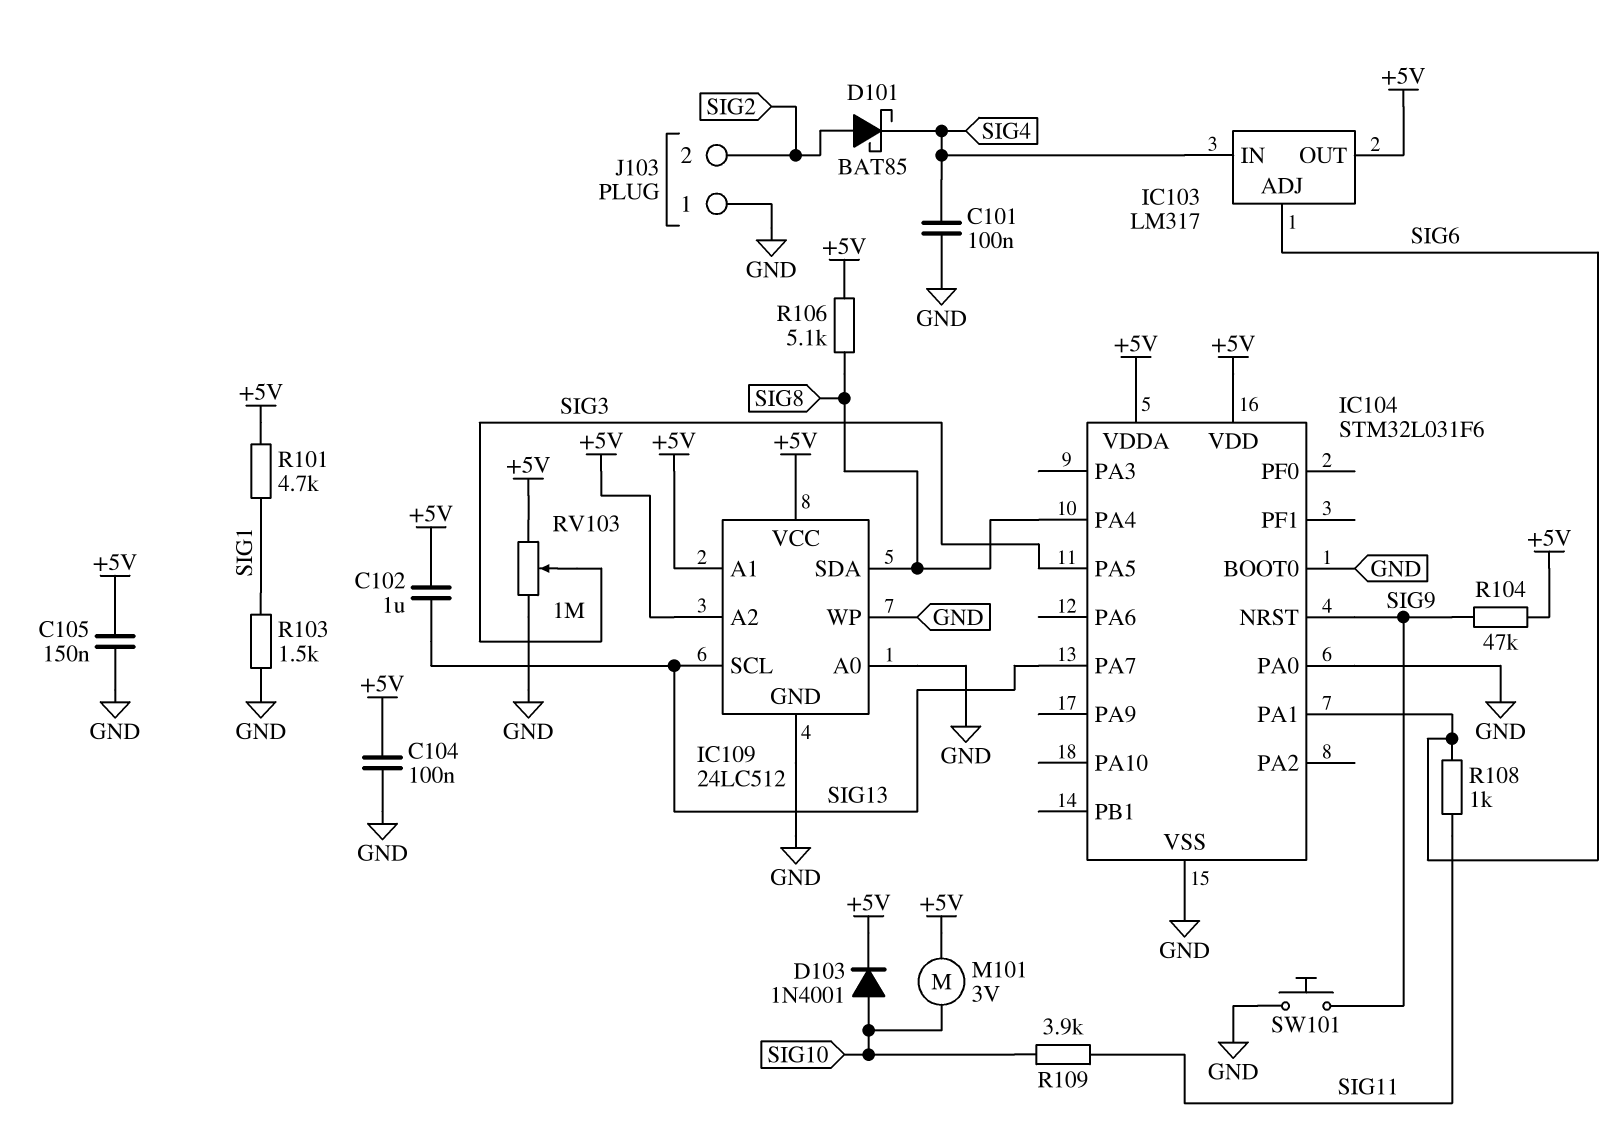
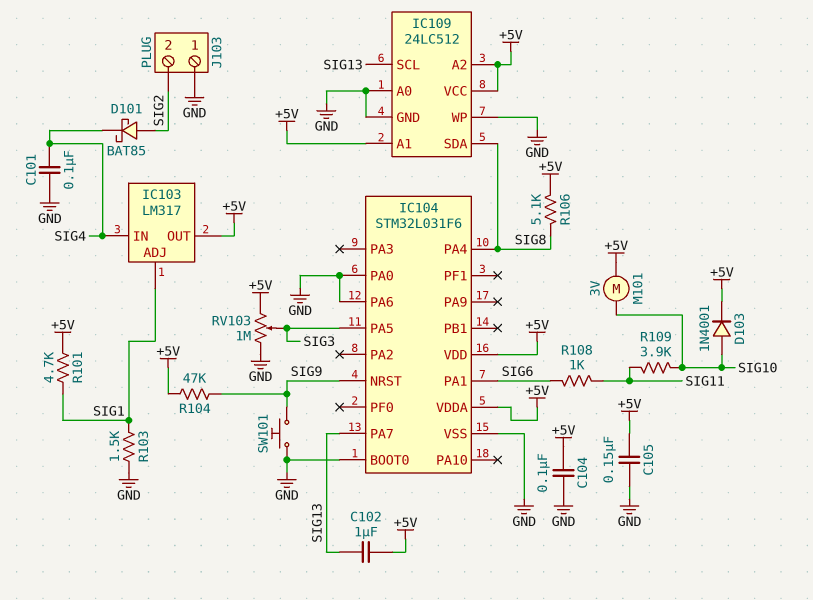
IC103 pin ADJ: SIG6 -> SIG1
IC104 pin PA6: none -> GND

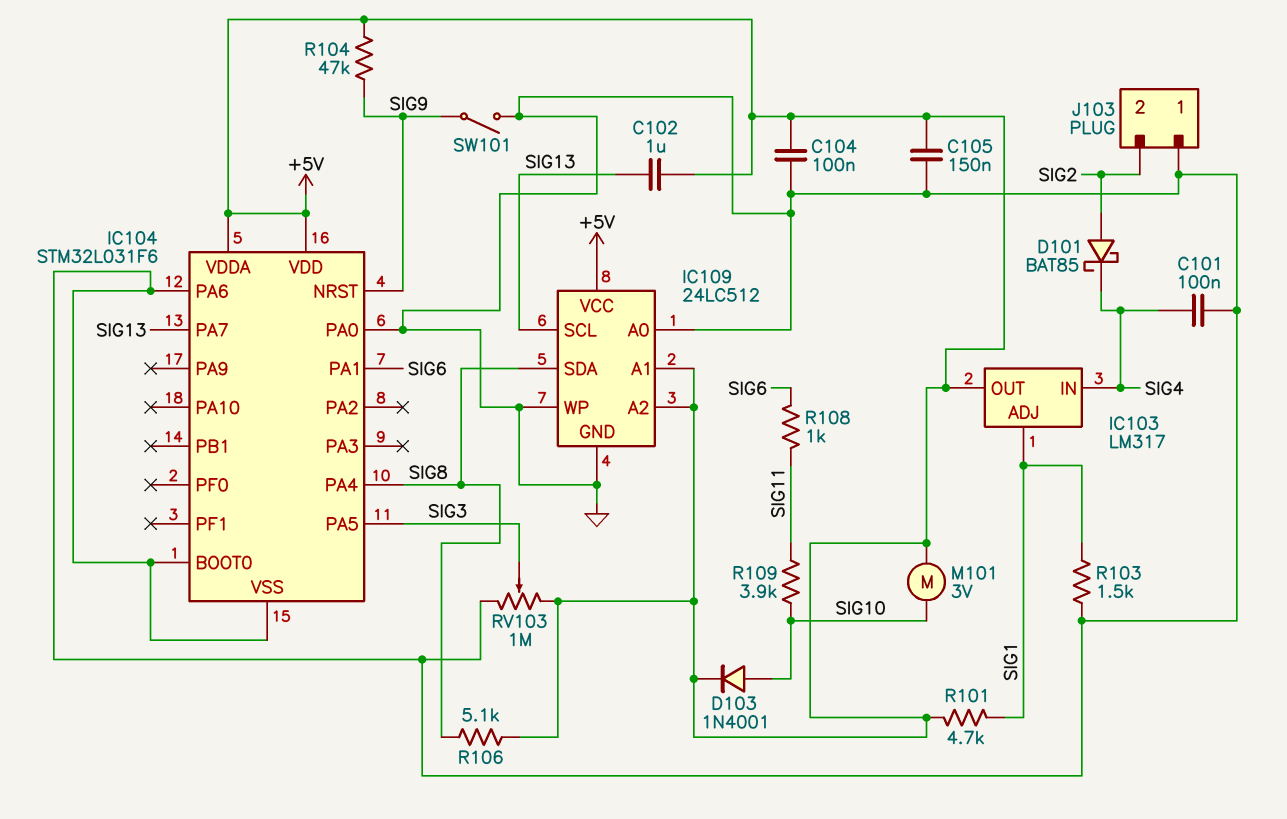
SW101: button (GND, SIG9) -> switch (GND, SIG9)

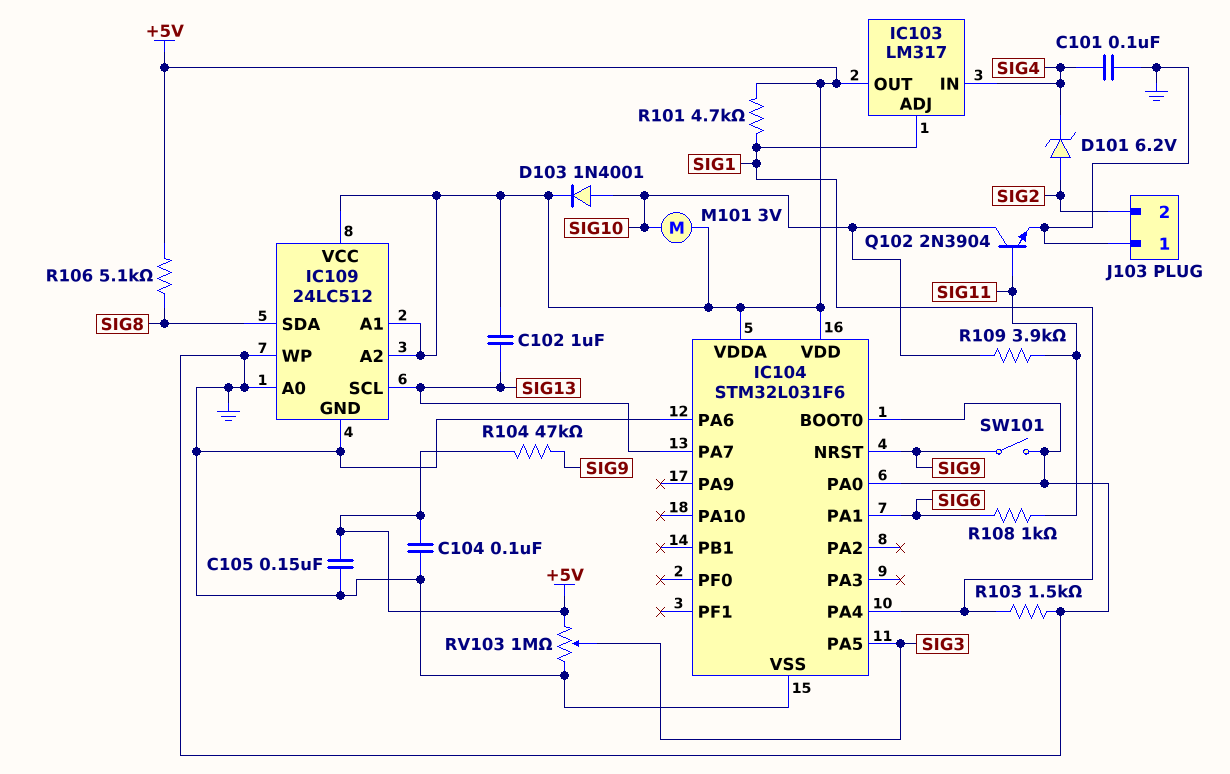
D101: schottky BAT85 (A SIG2, K SIG4) -> zener 6.2V (A SIG2, K SIG4)
IC104 pin PA4: SIG8 -> SIG1
Q102: none -> NPN 2N3904 (B SIG11, C SIG10, E GND)

